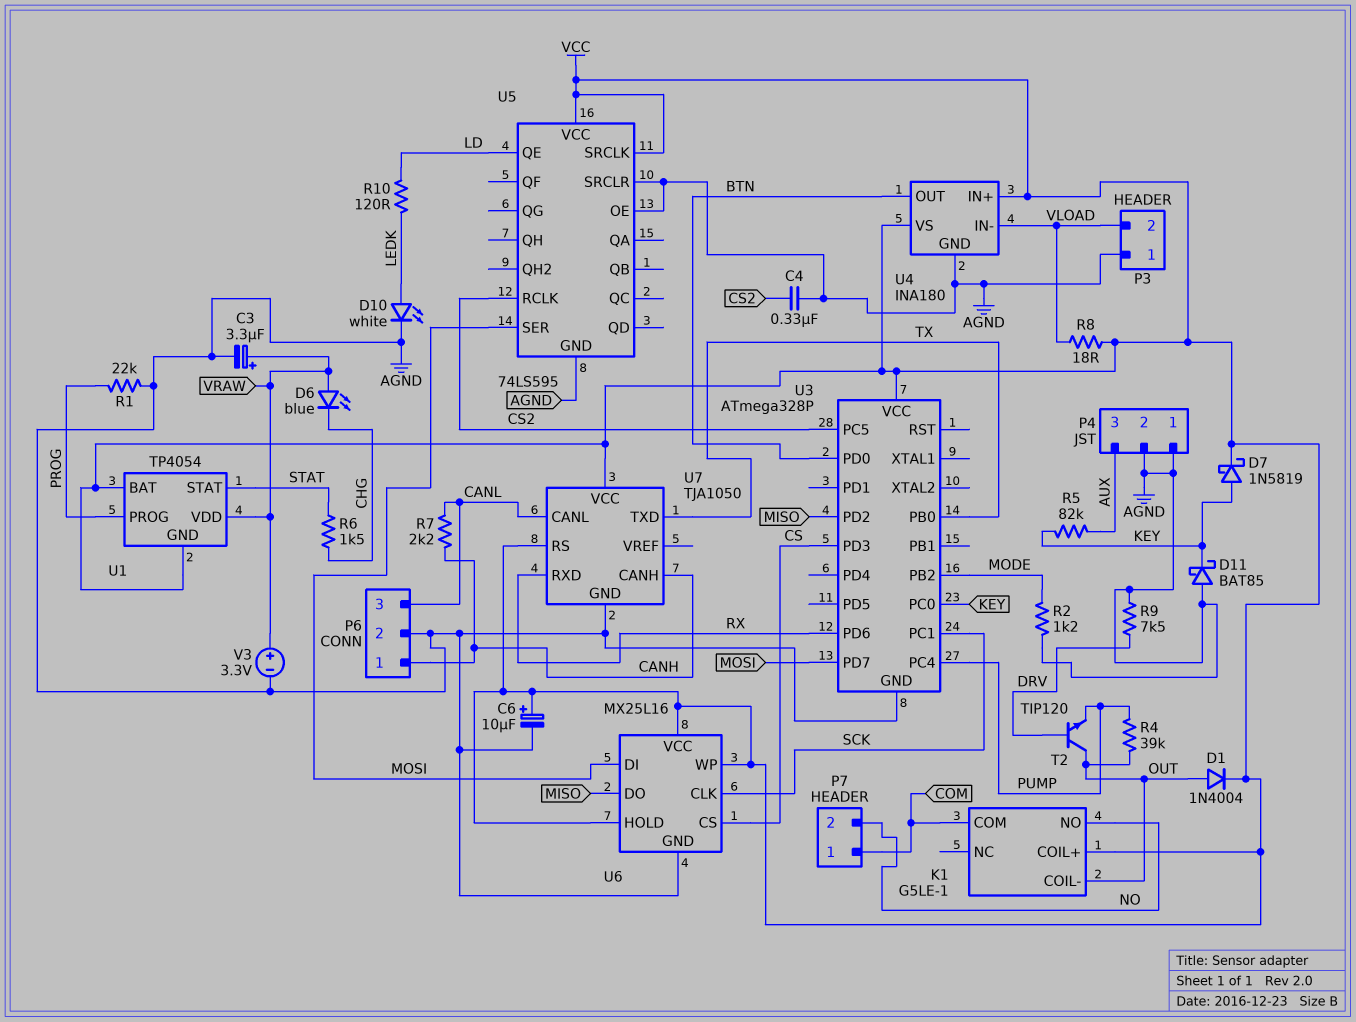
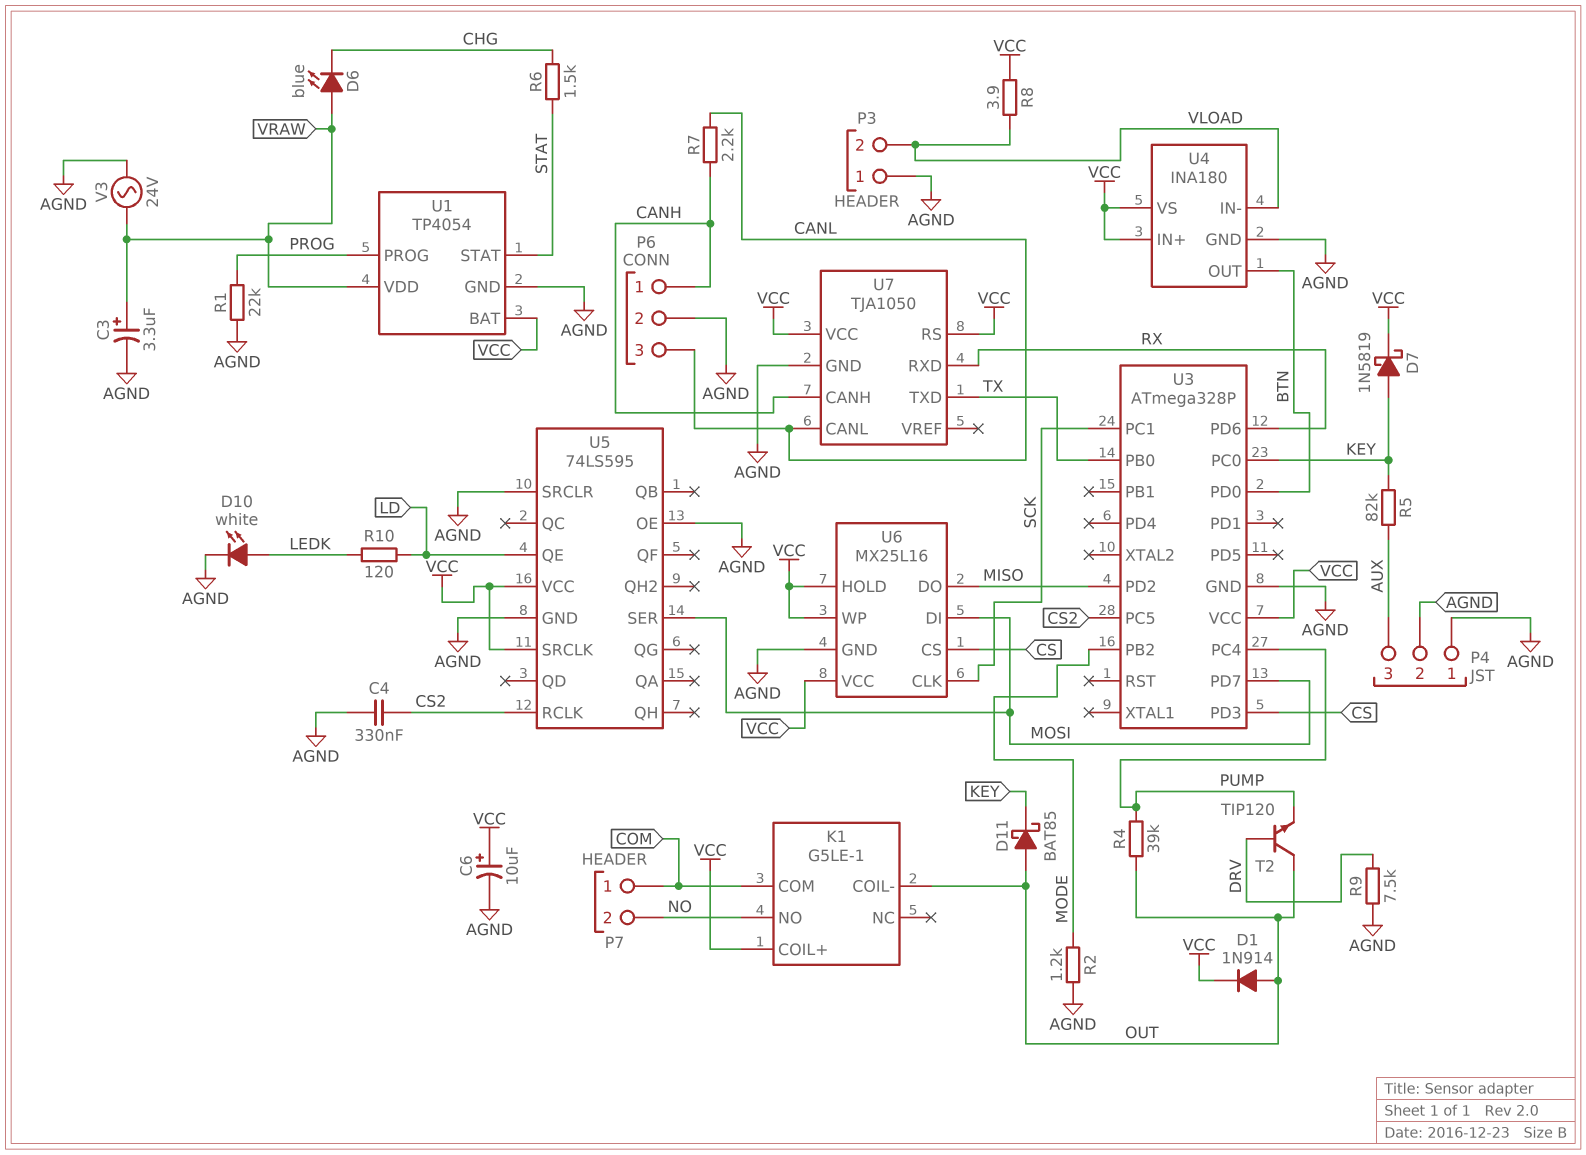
D1: diode 1N4004 (A OUT, K VCC) -> diode 1N914 (A OUT, K VCC)
D11: schottky BAT85 (A AGND, K KEY) -> schottky BAT85 (A OUT, K KEY)
R8: 18 (VCC, VLOAD) -> 3.9 (VCC, VLOAD)
U1 pin GND: VCC -> AGND
V3: 3.3V (plus VRAW, minus AGND) -> AC 24V (AGND, VRAW)

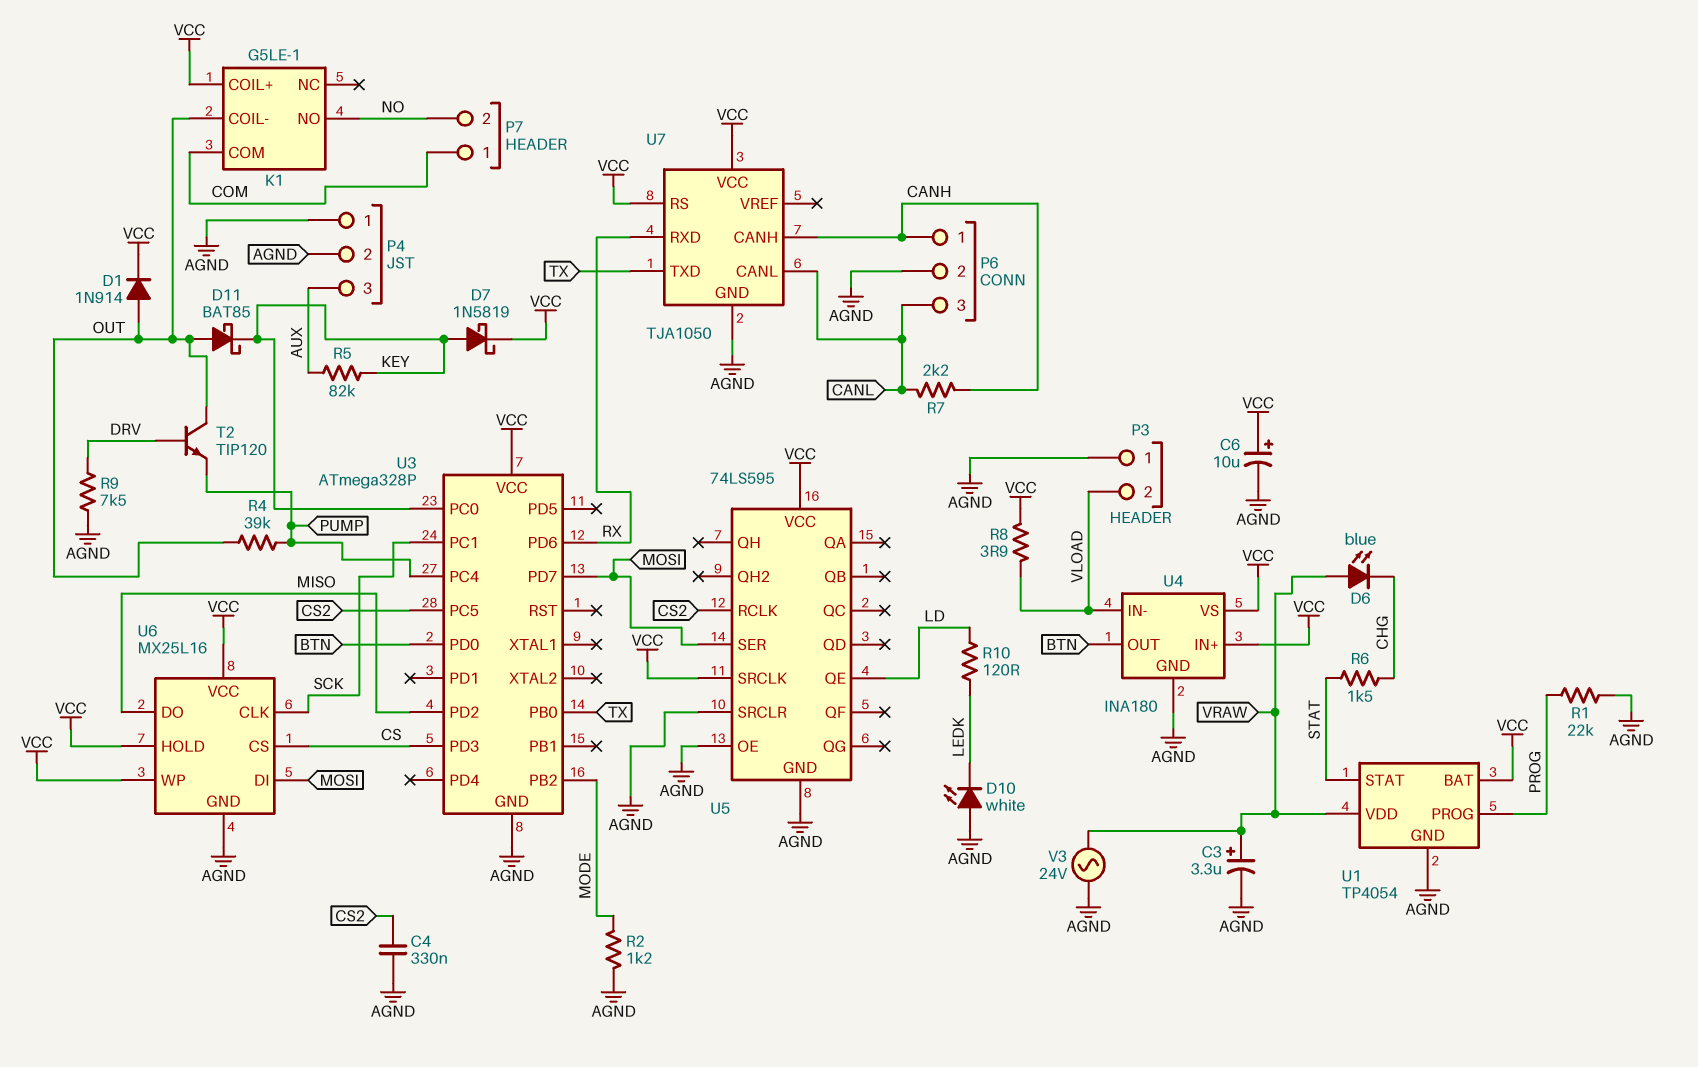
D10: LED white (A LEDK, K AGND) -> LED white (A AGND, K LEDK)

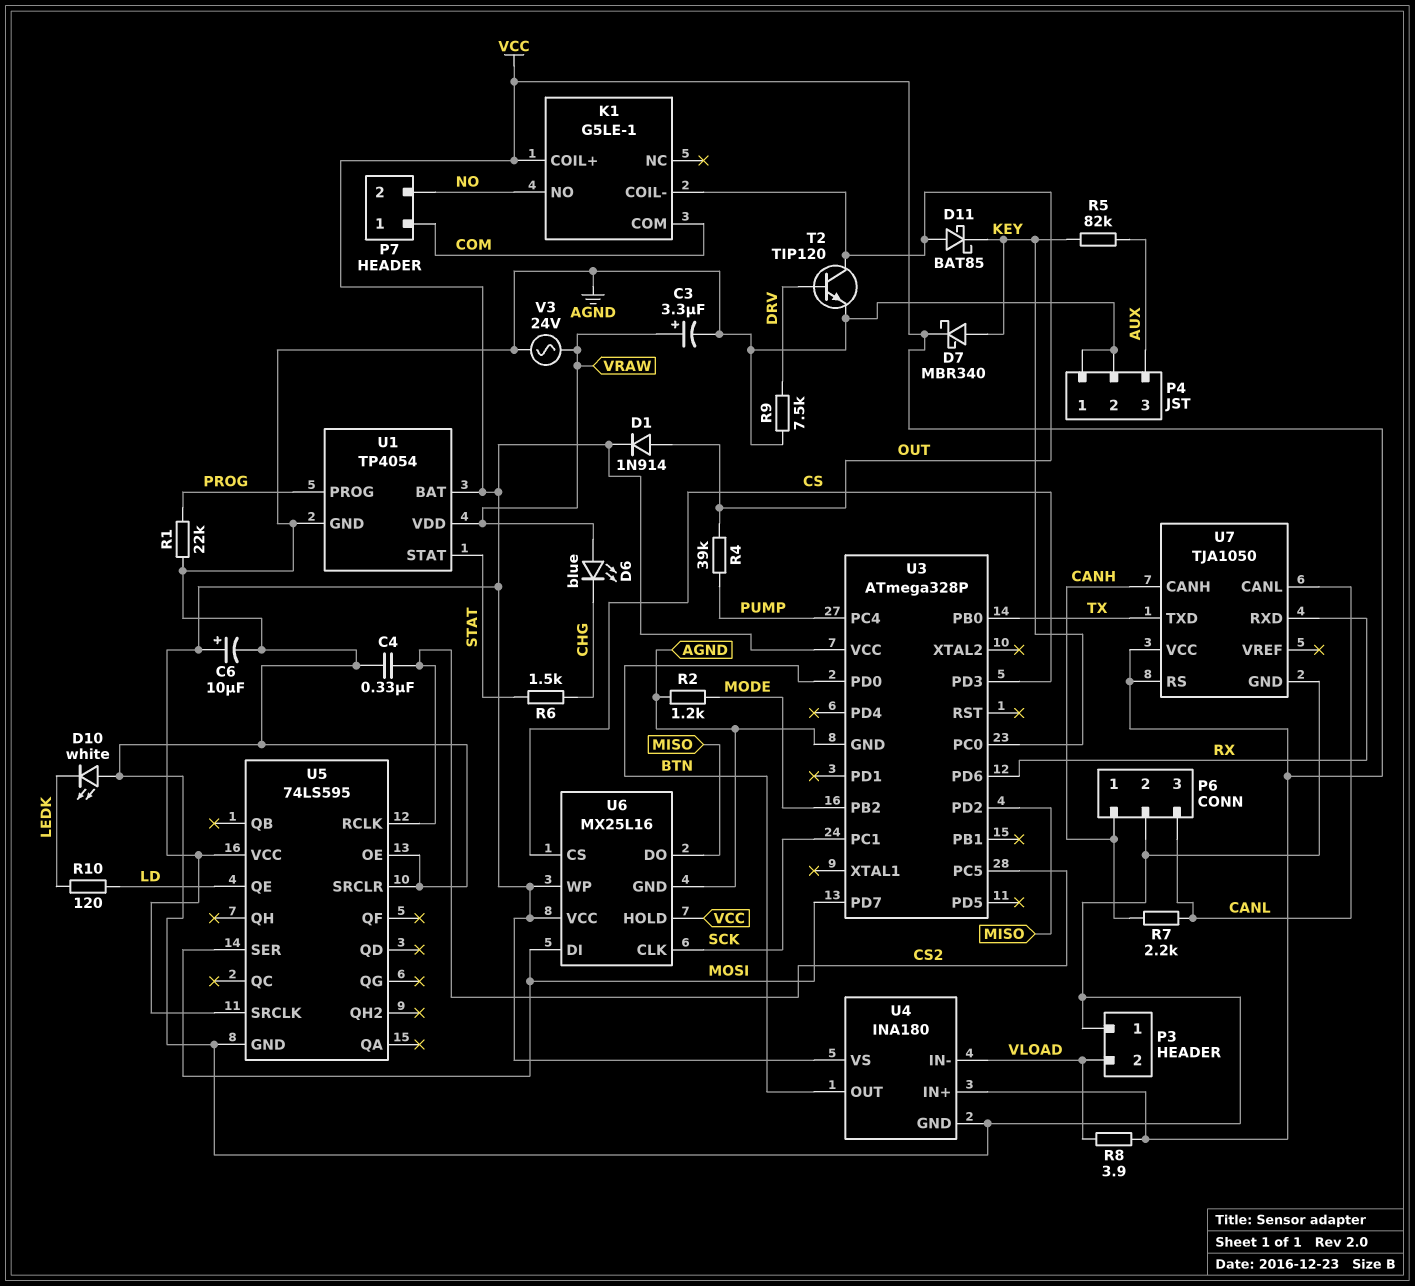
D7: schottky 1N5819 (A KEY, K VCC) -> schottky MBR340 (A KEY, K VCC)
T2: NPN TIP120 (B DRV, C OUT, E PUMP) -> NPN TIP120 (B DRV, C OUT, E AGND)

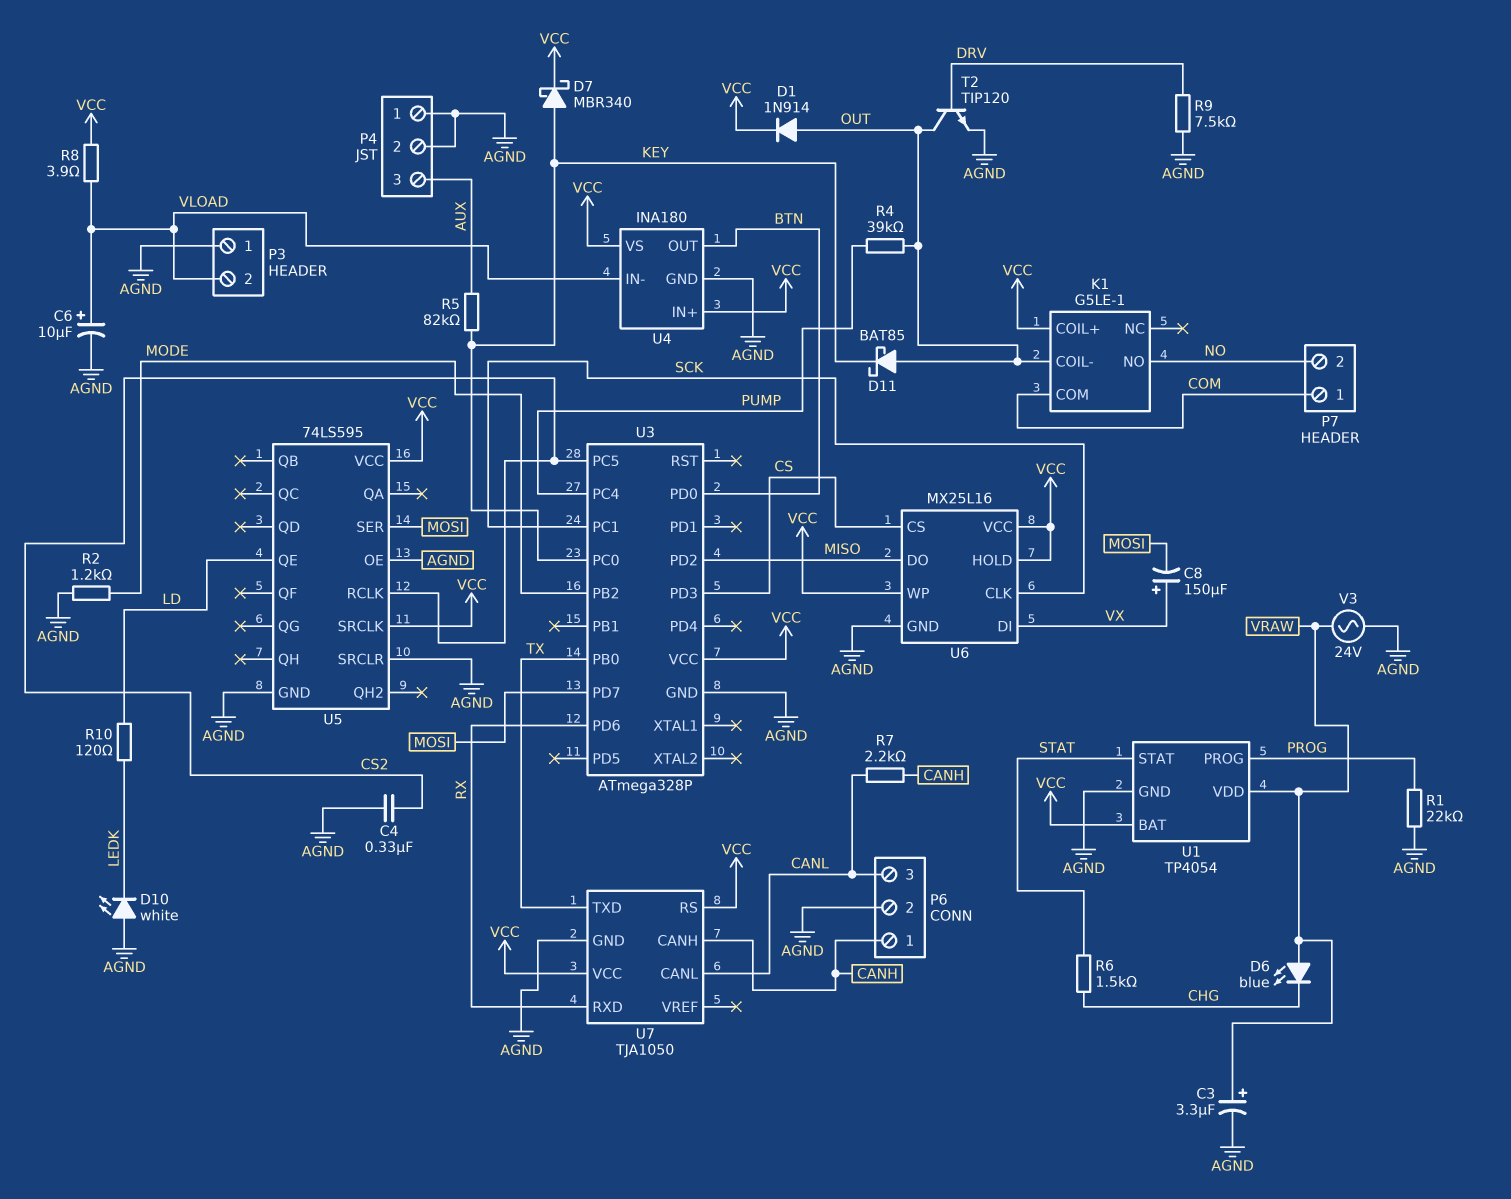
C6: 10uF (plus VCC, minus AGND) -> 10uF (plus VLOAD, minus AGND)
C8: none -> 150uF (plus VX, minus MOSI)
U6 pin DI: MOSI -> VX

